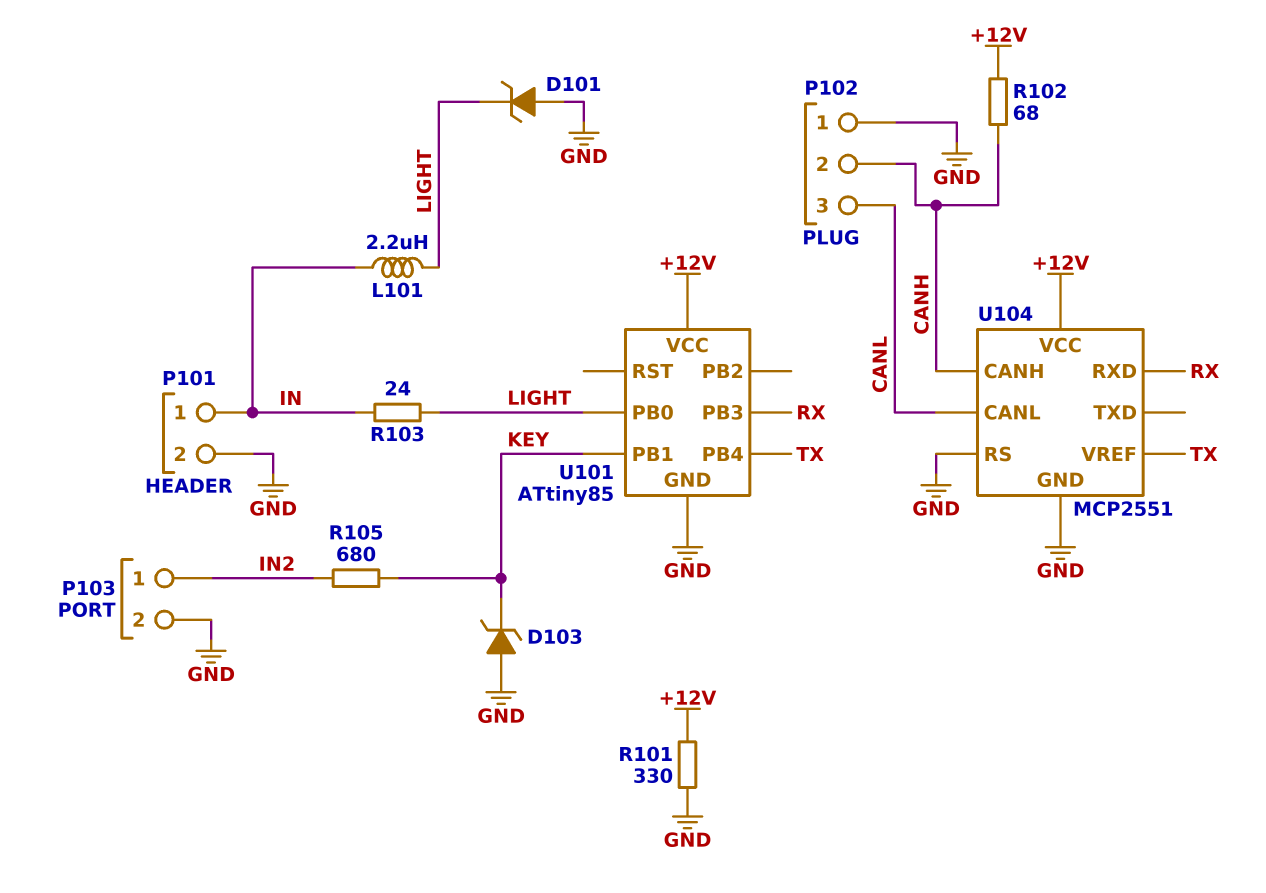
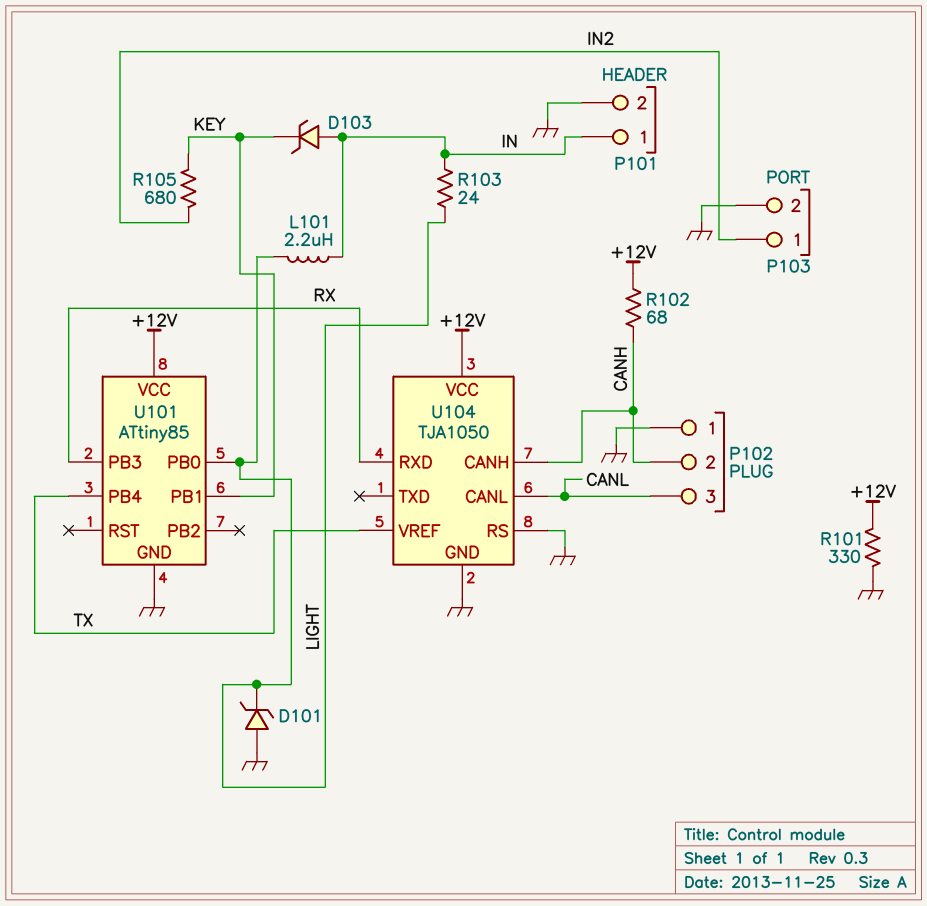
D103: zener (A GND, K KEY) -> zener (A IN, K KEY)
U104: MCP2551 -> TJA1050

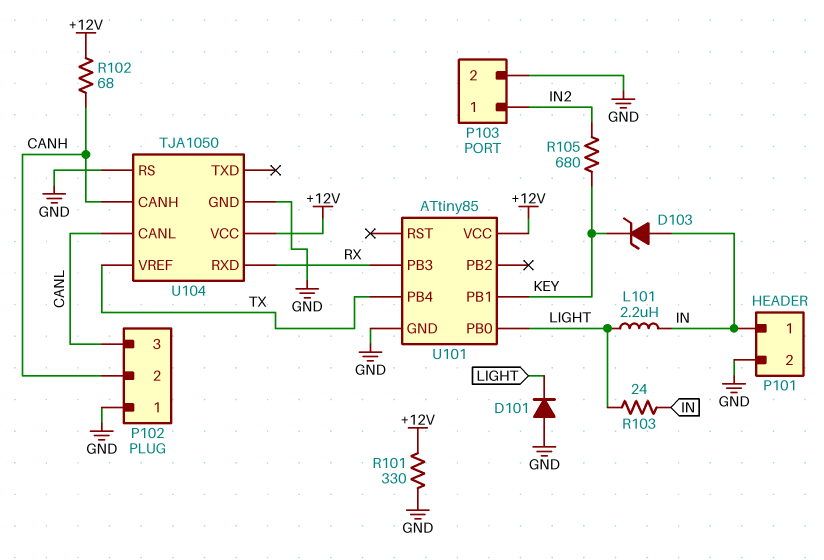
D101: zener (A GND, K LIGHT) -> diode (A GND, K LIGHT)

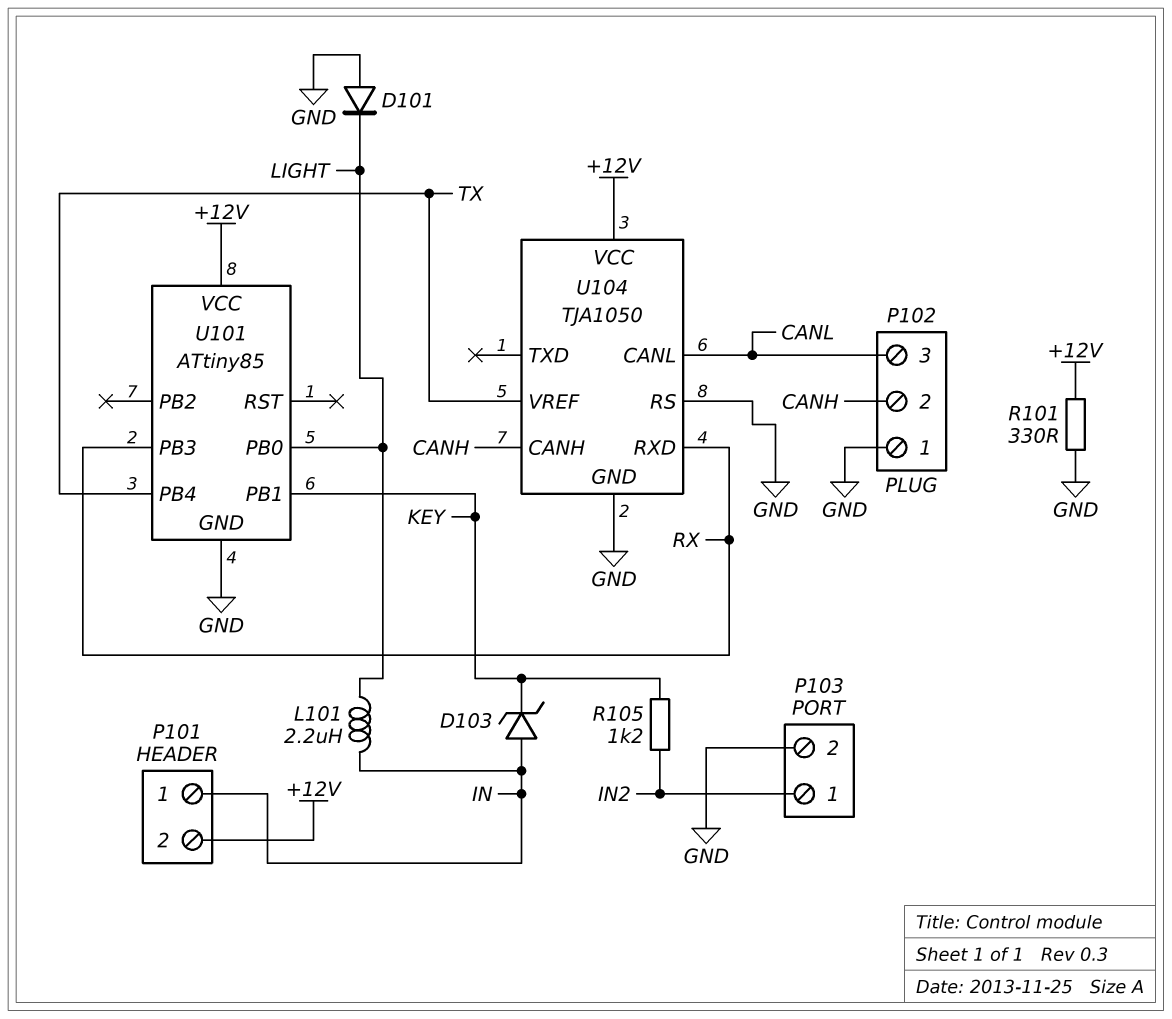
P101 pin 2: GND -> +12V
R102: 68 (+12V, CANH) -> none
R103: 24 (IN, LIGHT) -> none
R105: 680 (IN2, KEY) -> 1.2k (IN2, KEY)

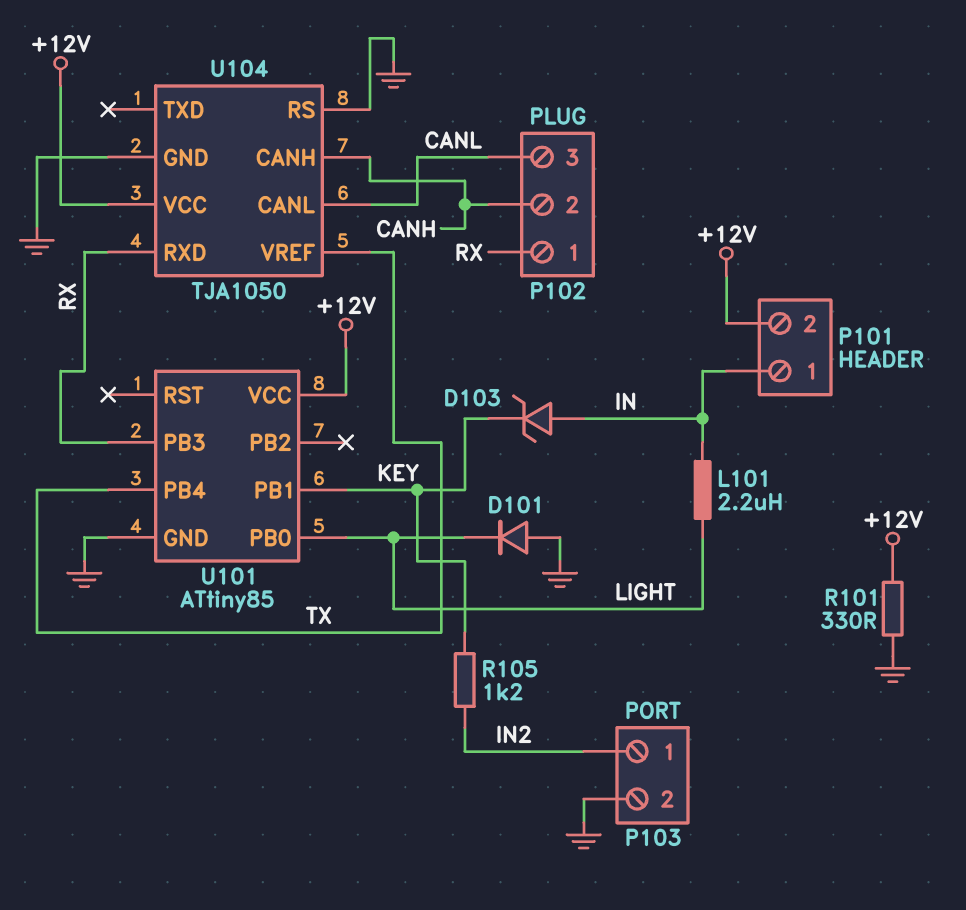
P102 pin 1: GND -> RX

